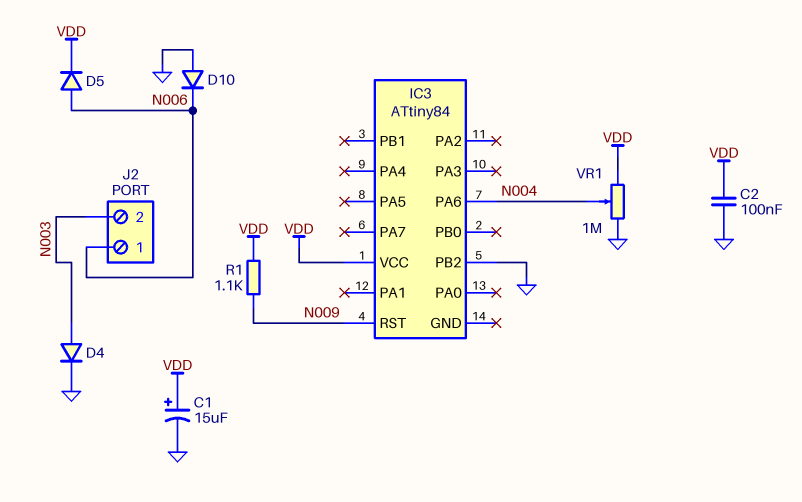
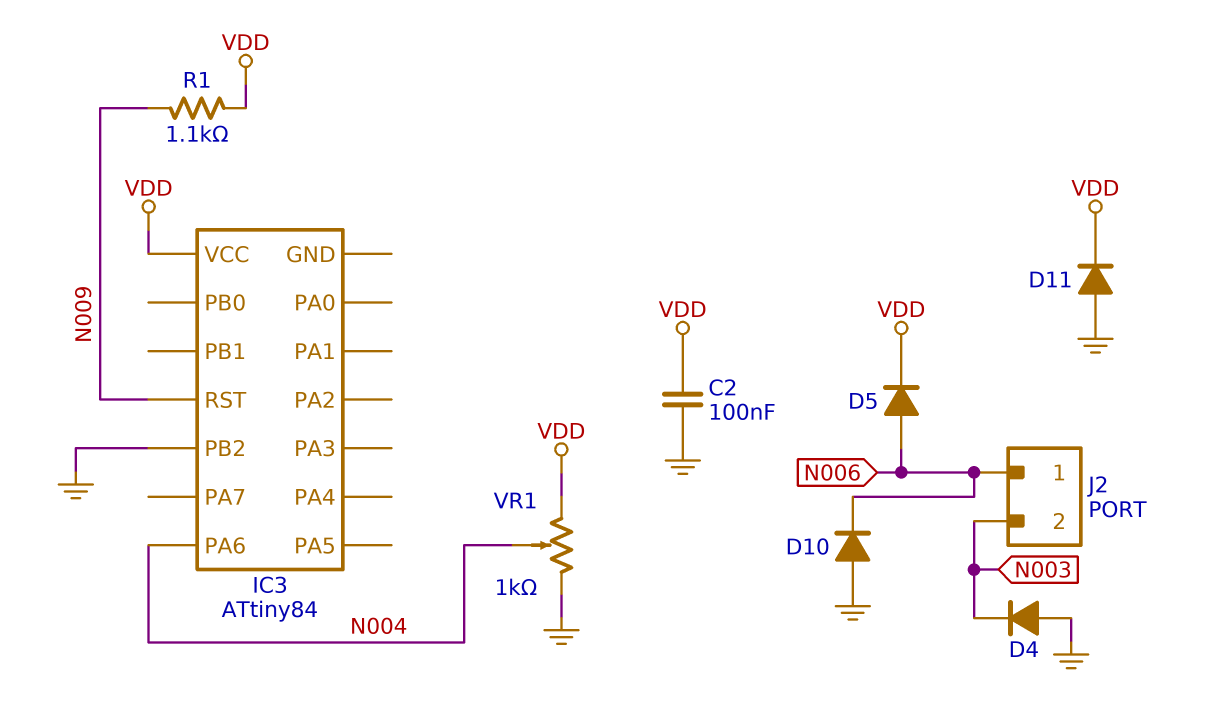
C1: 15uF (plus VDD, minus GND) -> none
D4: diode (A N003, K GND) -> diode (A GND, K N003)
D11: none -> diode (A GND, K VDD)
VR1: 1M (GND, VDD, wiper N004) -> 1k (GND, VDD, wiper N004)

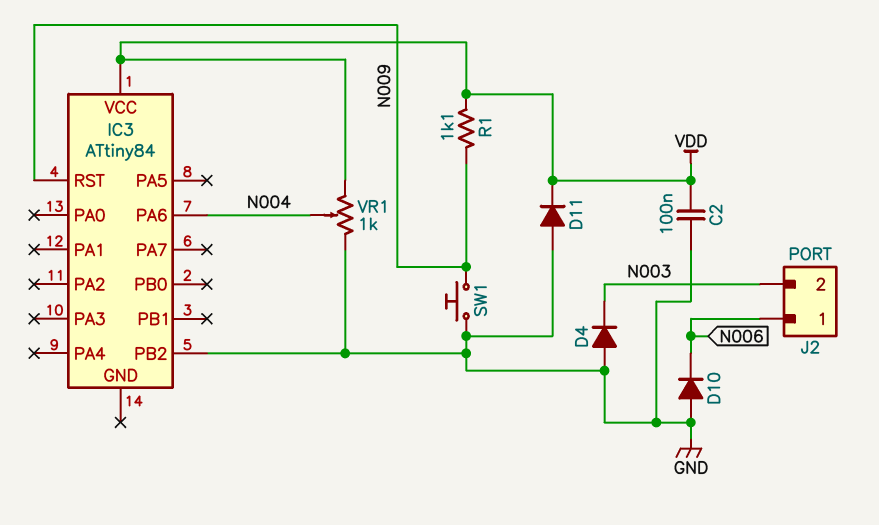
D5: diode (A N006, K VDD) -> none
SW1: none -> button (GND, N009)

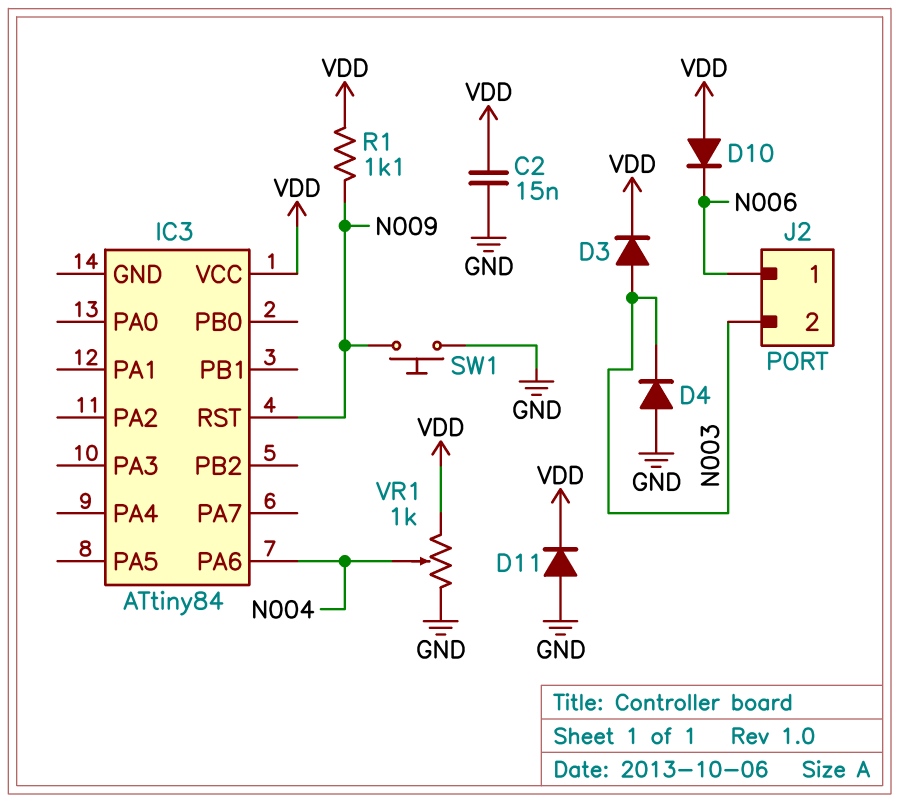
C2: 100nF (GND, VDD) -> 15nF (GND, VDD)
D3: none -> diode (A N003, K VDD)
D10: diode (A GND, K N006) -> diode (A VDD, K N006)
IC3 pin PB2: GND -> none

